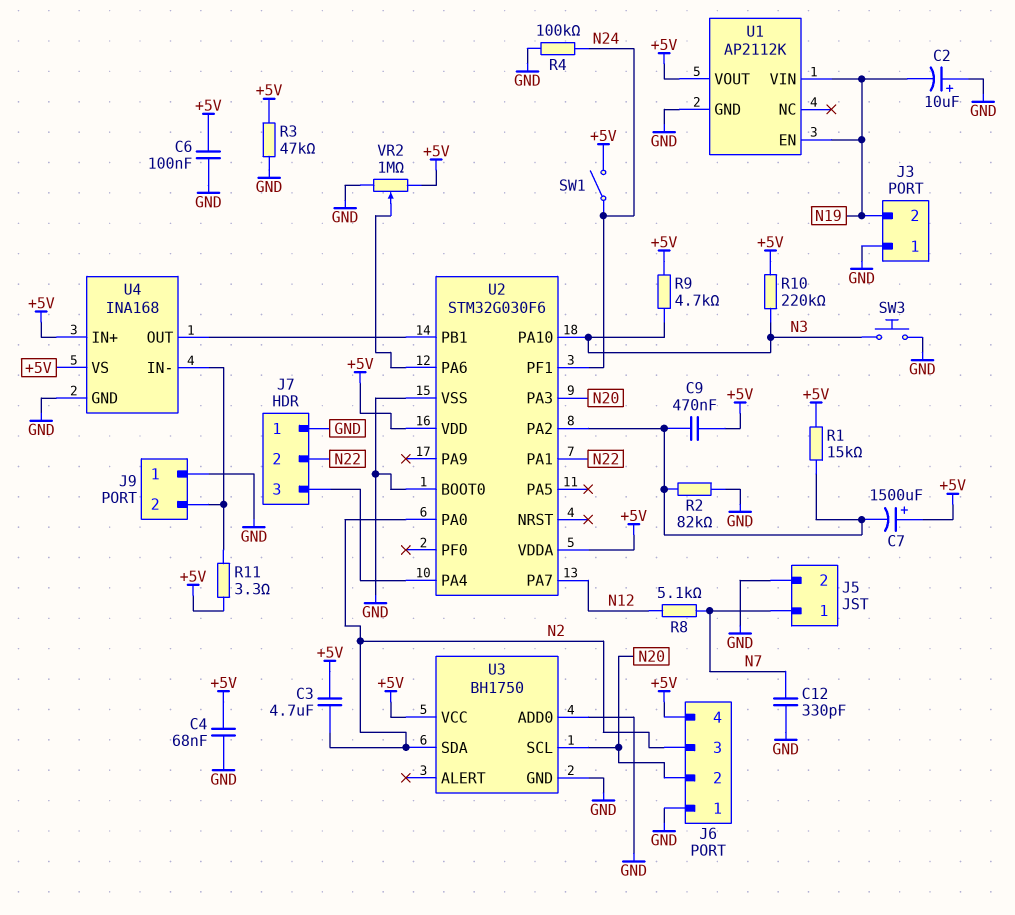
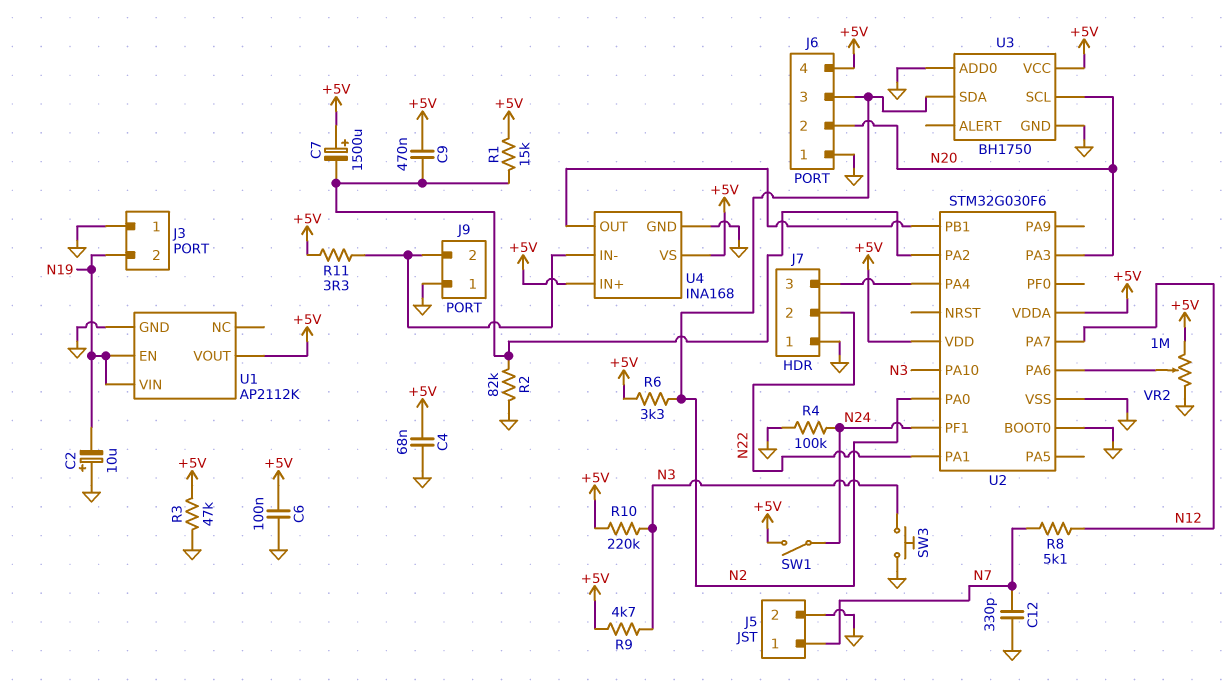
C3: 4.7uF (+5V, N2) -> none
R6: none -> 3.3k (+5V, N2)

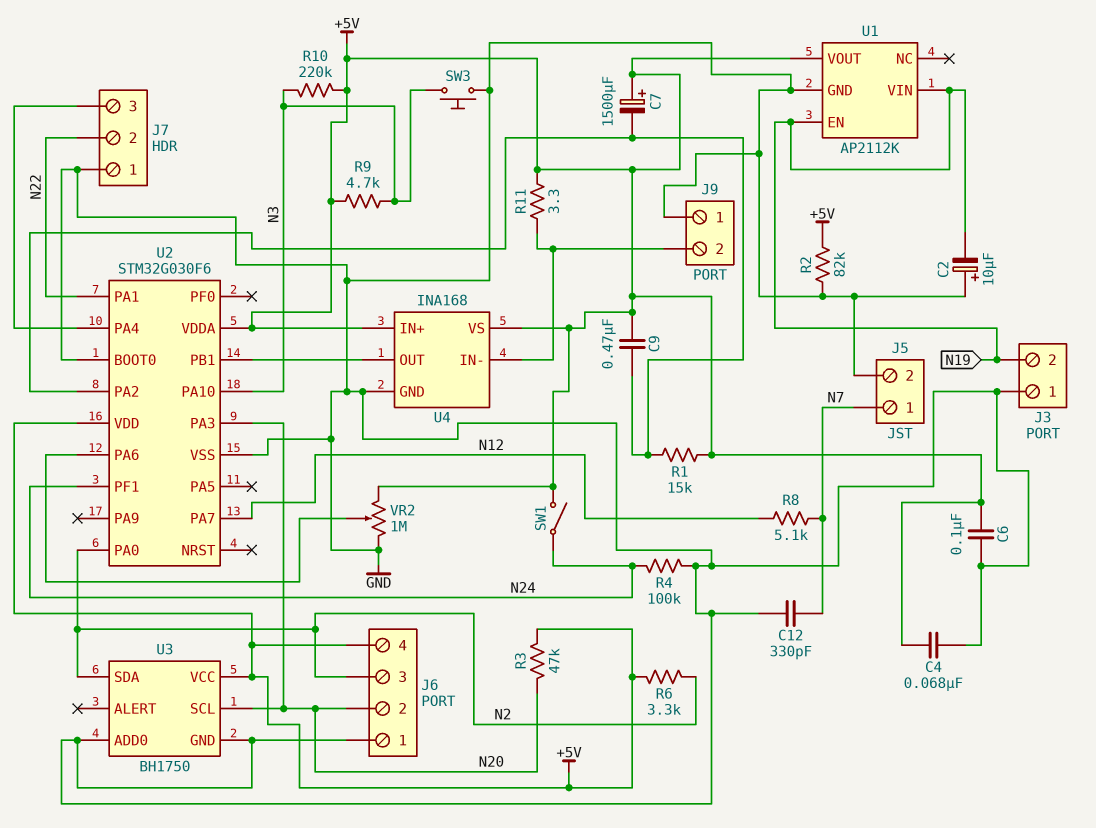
R2: 82k (GND, U2/PA2) -> 82k (+5V, GND)
R3: 47k (+5V, GND) -> 47k (+5V, N20)

